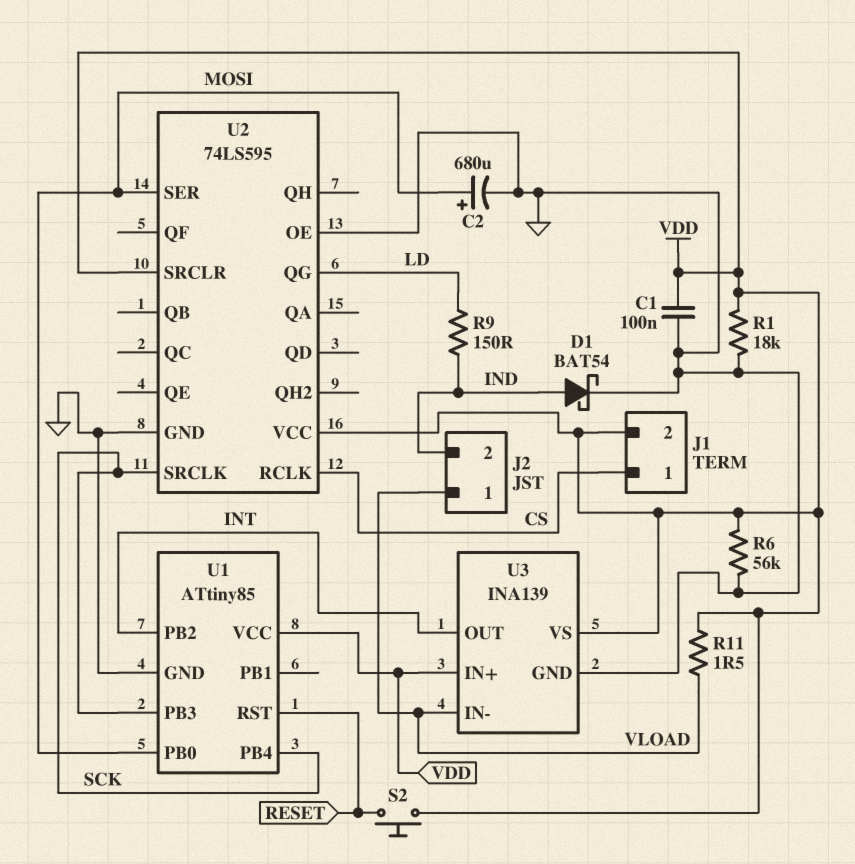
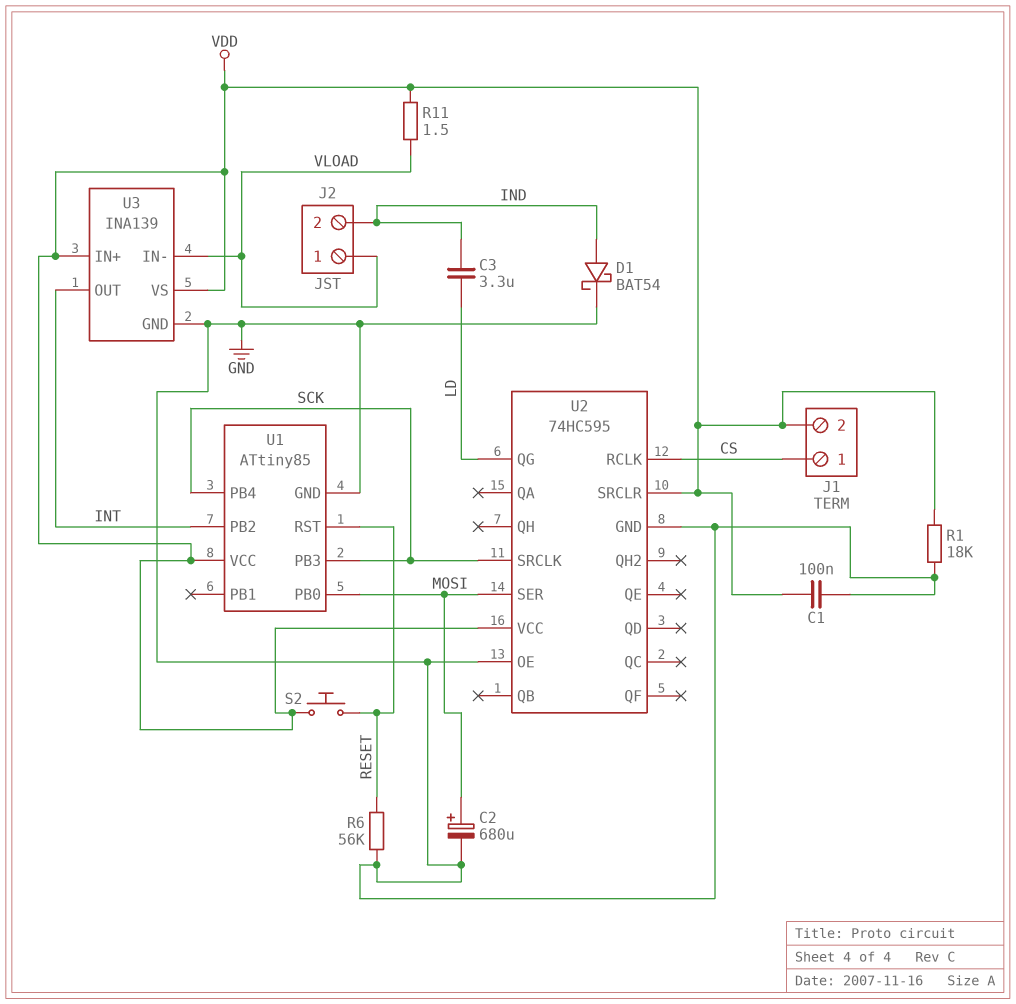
C3: none -> 3.3uF (IND, LD)
R6: 56k (GND, VDD) -> 56k (GND, RESET)
R9: 150 (IND, LD) -> none
U2: 74LS595 -> 74HC595

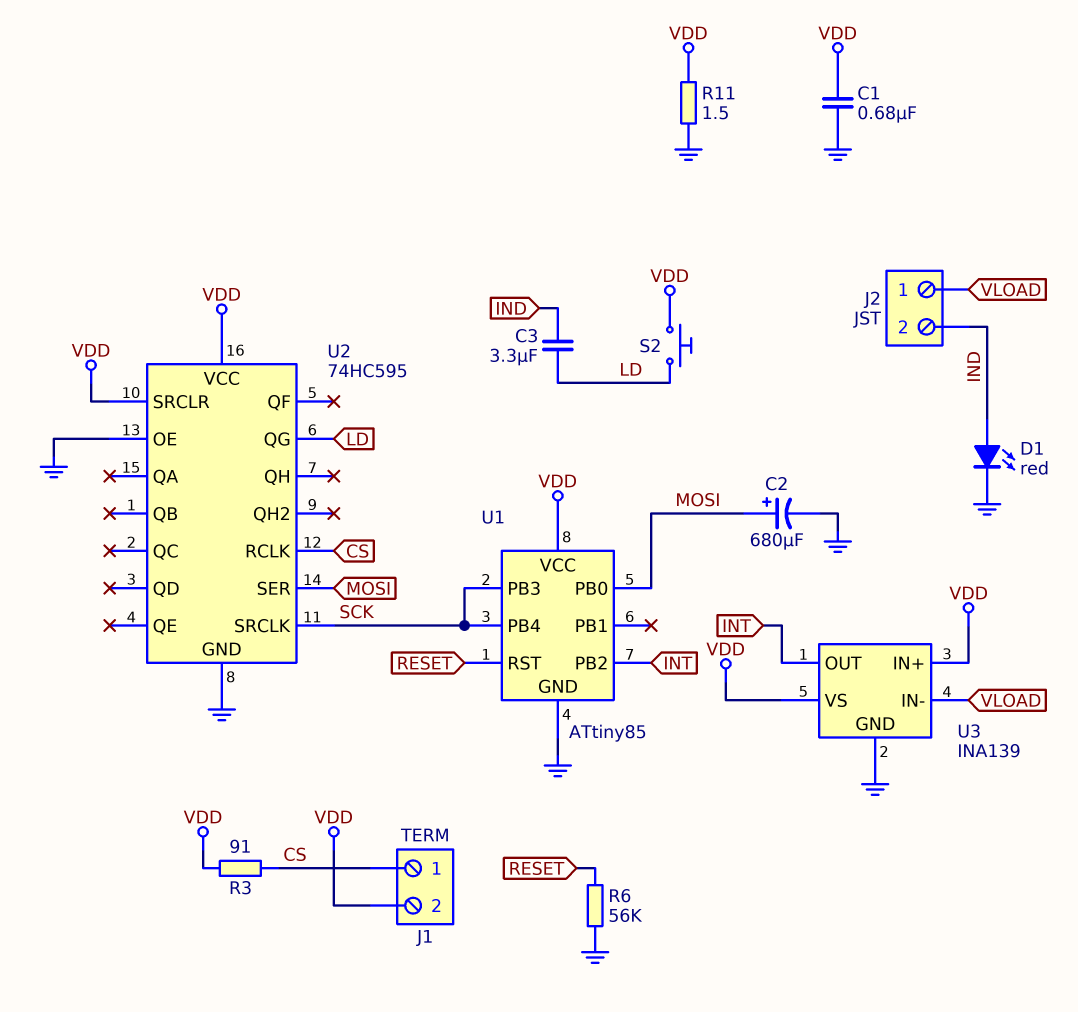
C1: 100nF (GND, VDD) -> 680nF (GND, VDD)
D1: schottky BAT54 (A IND, K GND) -> LED red (A IND, K GND)
R1: 18k (GND, VDD) -> none
R3: none -> 91 (CS, VDD)
R11: 1.5 (VDD, VLOAD) -> 1.5 (GND, VDD)
S2: button (RESET, VDD) -> button (LD, VDD)

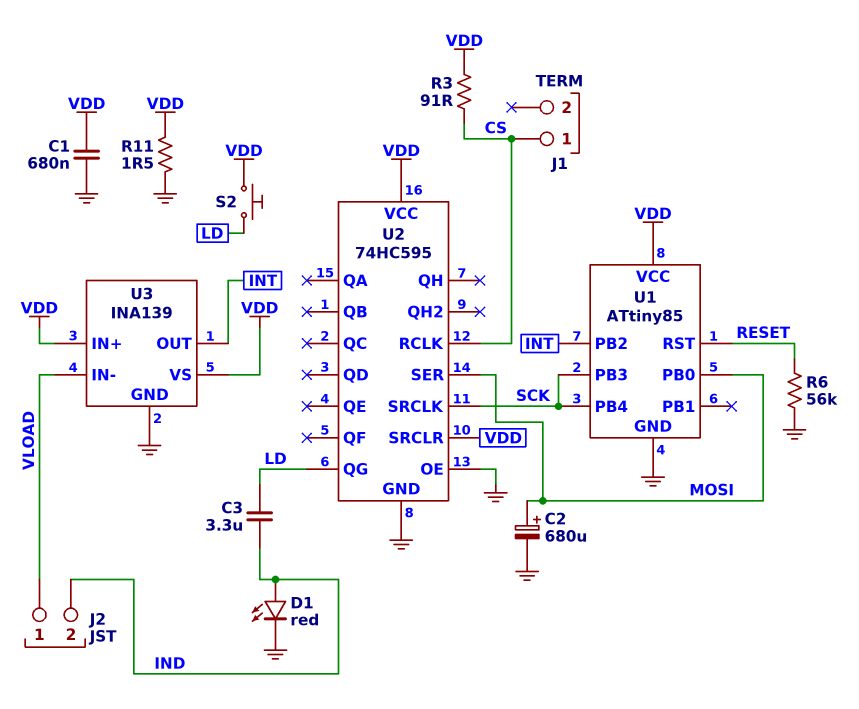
J1 pin 2: VDD -> none

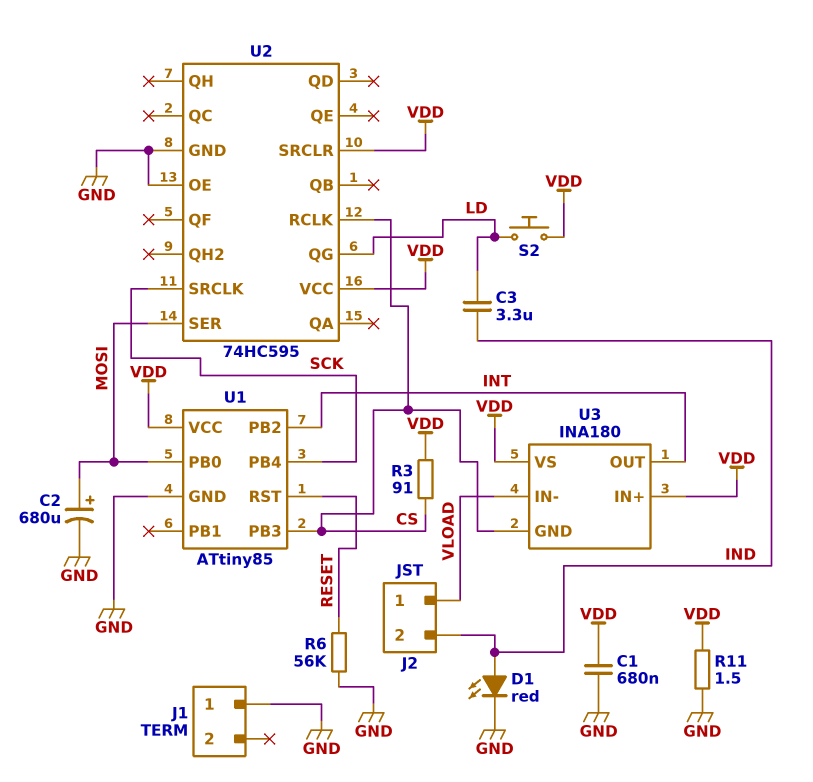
J1 pin 1: CS -> GND
U1 pin PB3: SCK -> CS
U3: INA139 -> INA180
U3 pin GND: GND -> CS

